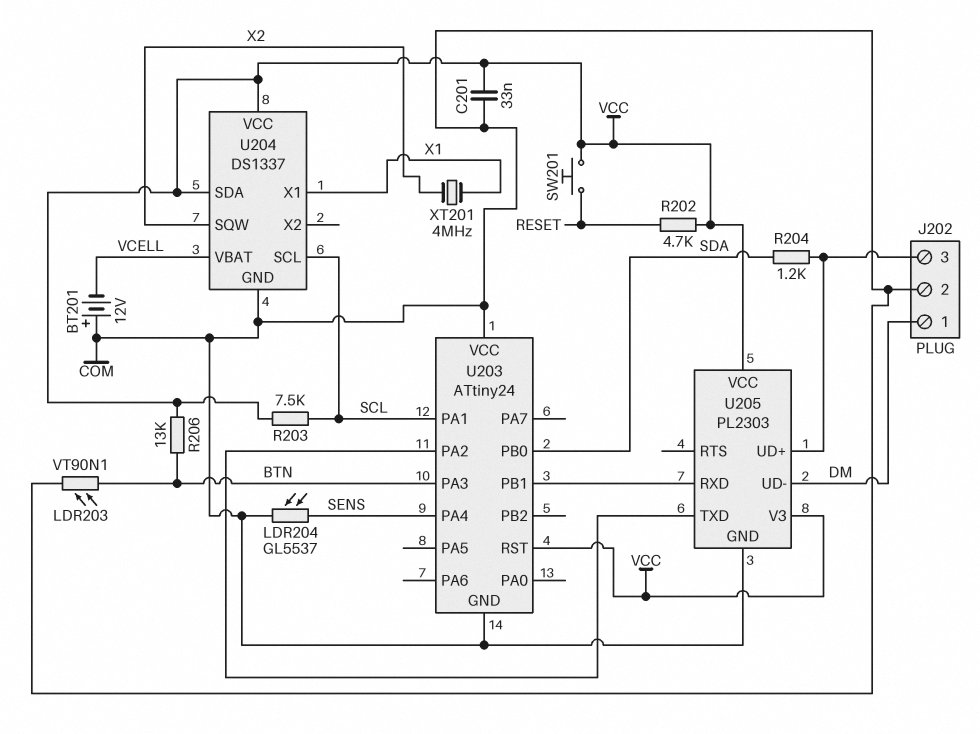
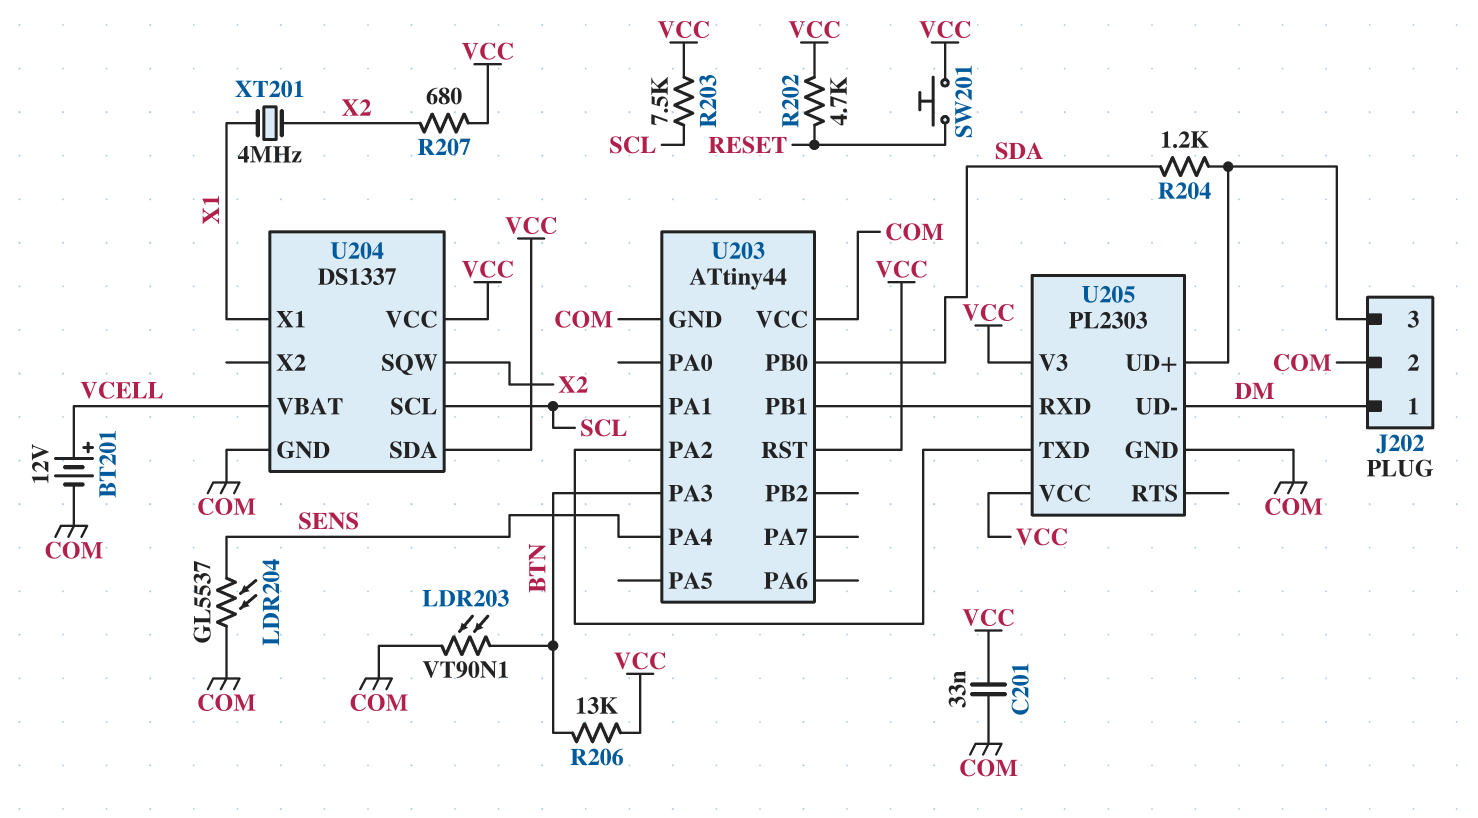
BT201: 12V (plus COM, minus VCELL) -> 12V (plus VCELL, minus COM)
R207: none -> 680 (VCC, X2)
U203: ATtiny24 -> ATtiny44

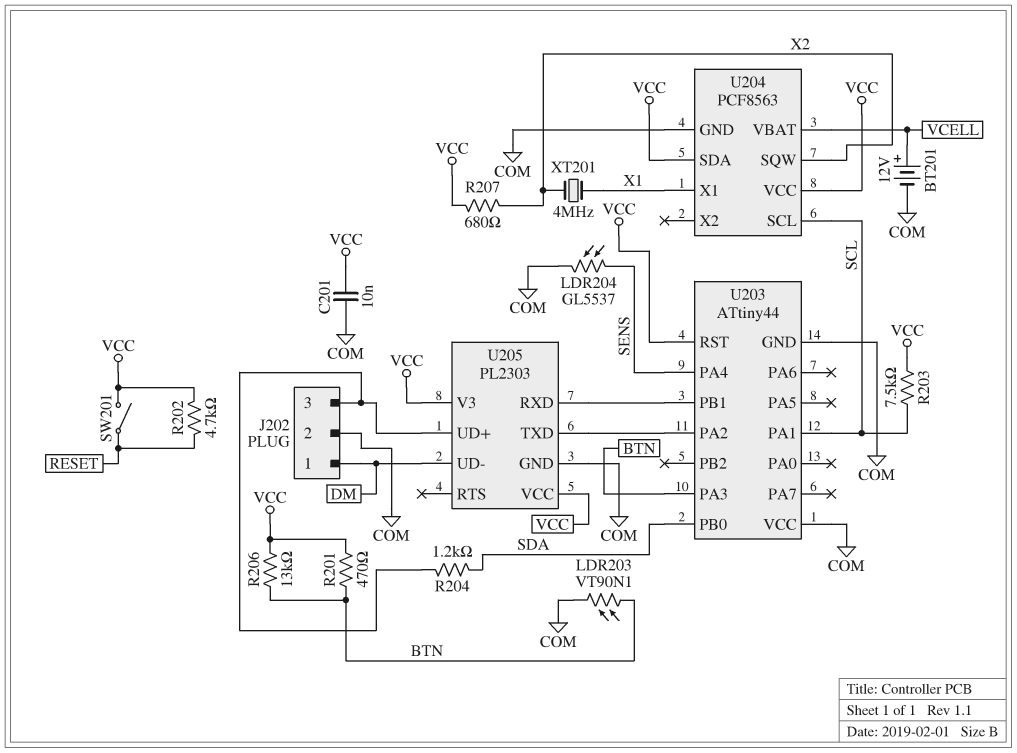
C201: 33nF (COM, VCC) -> 10nF (COM, VCC)
R201: none -> 470 (BTN, VCC)
SW201: button (RESET, VCC) -> switch (RESET, VCC)
U204: DS1337 -> PCF8563

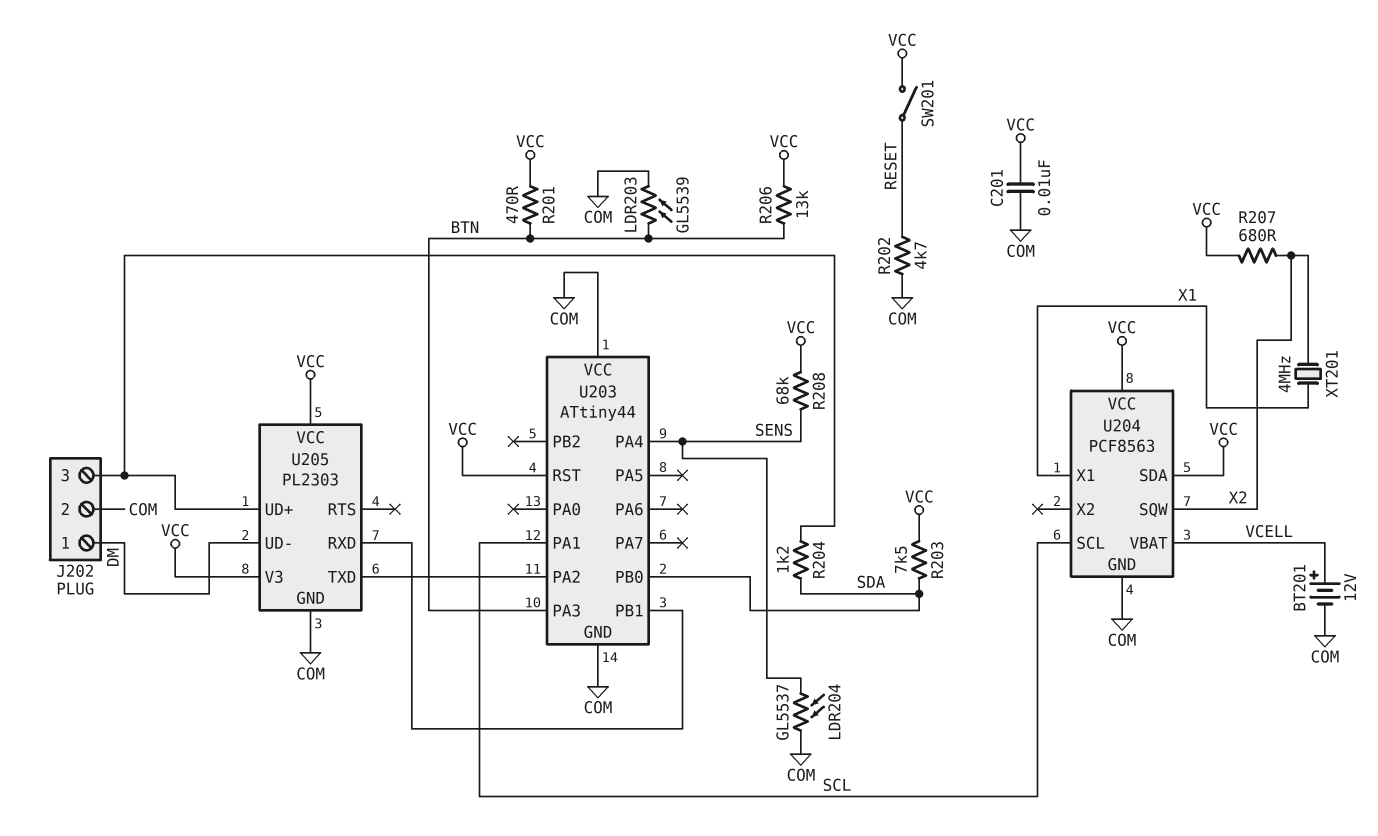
LDR203: VT90N1 (BTN, COM) -> GL5539 (BTN, COM)
R202: 4.7k (RESET, VCC) -> 4.7k (COM, RESET)
R203: 7.5k (SCL, VCC) -> 7.5k (SDA, VCC)
R208: none -> 68k (SENS, VCC)

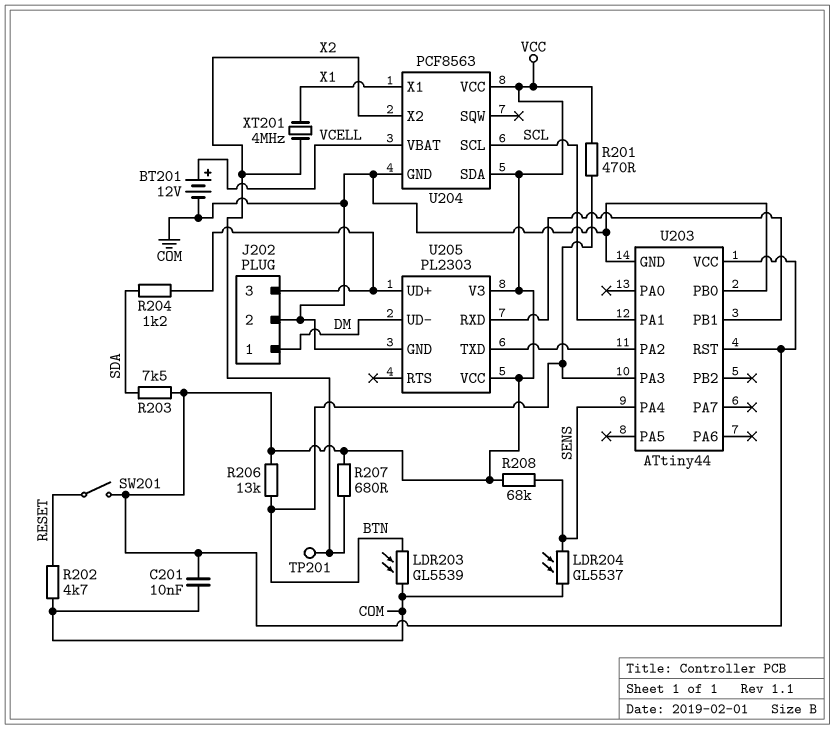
TP201: none -> test point (X2)
U203 pin PB0: SDA -> COM
U203 pin VCC: COM -> VCC
U204 pin SQW: X2 -> none
U204 pin X2: none -> X2

